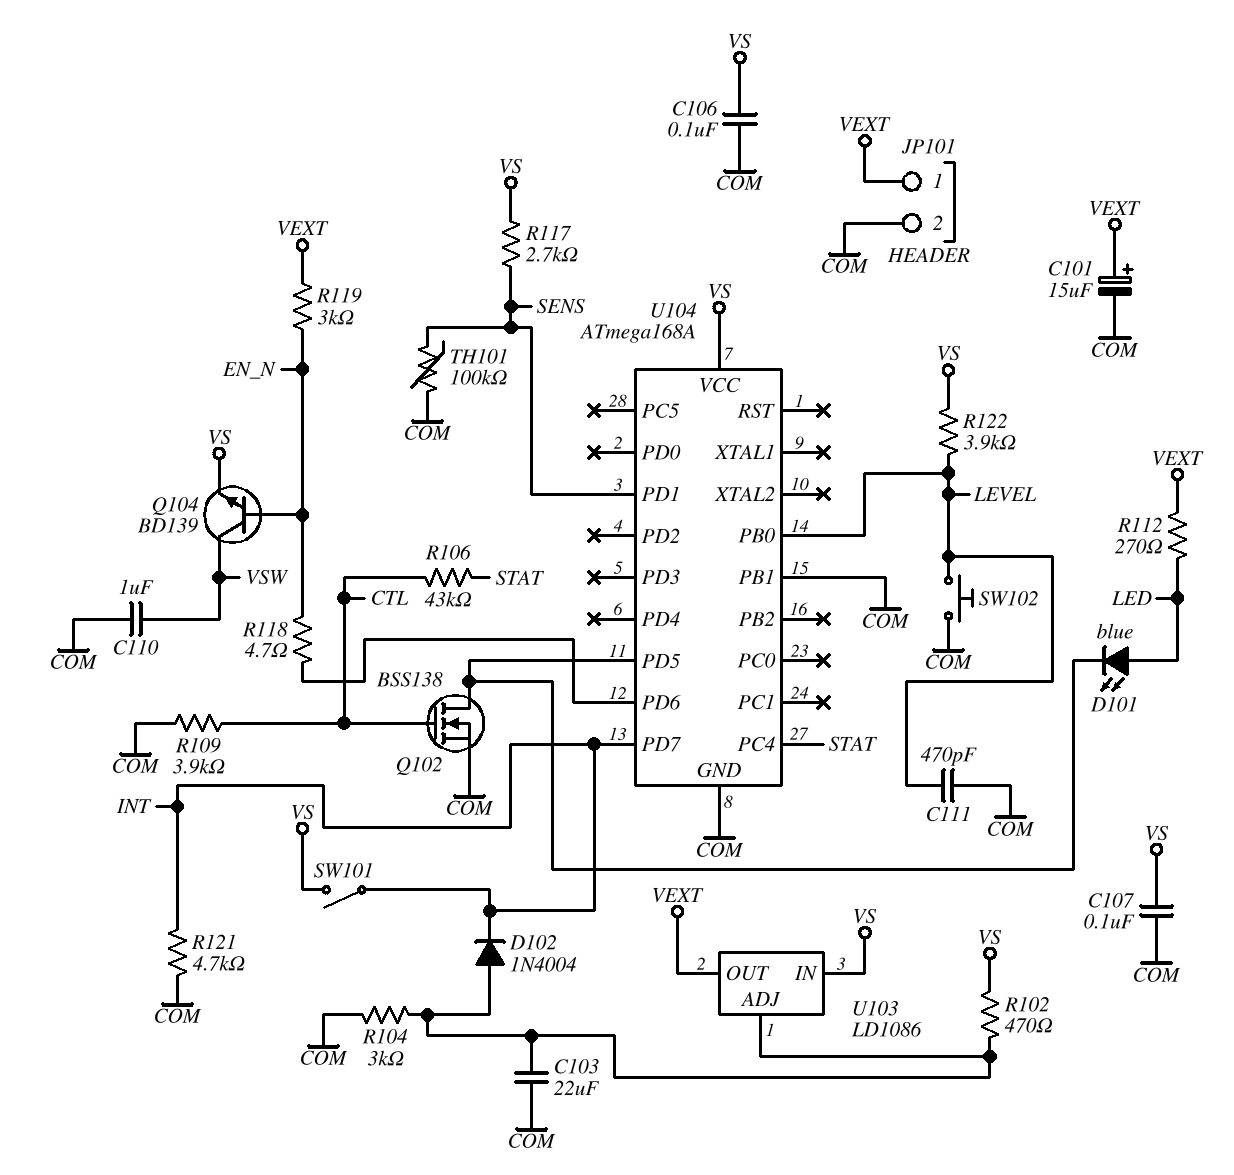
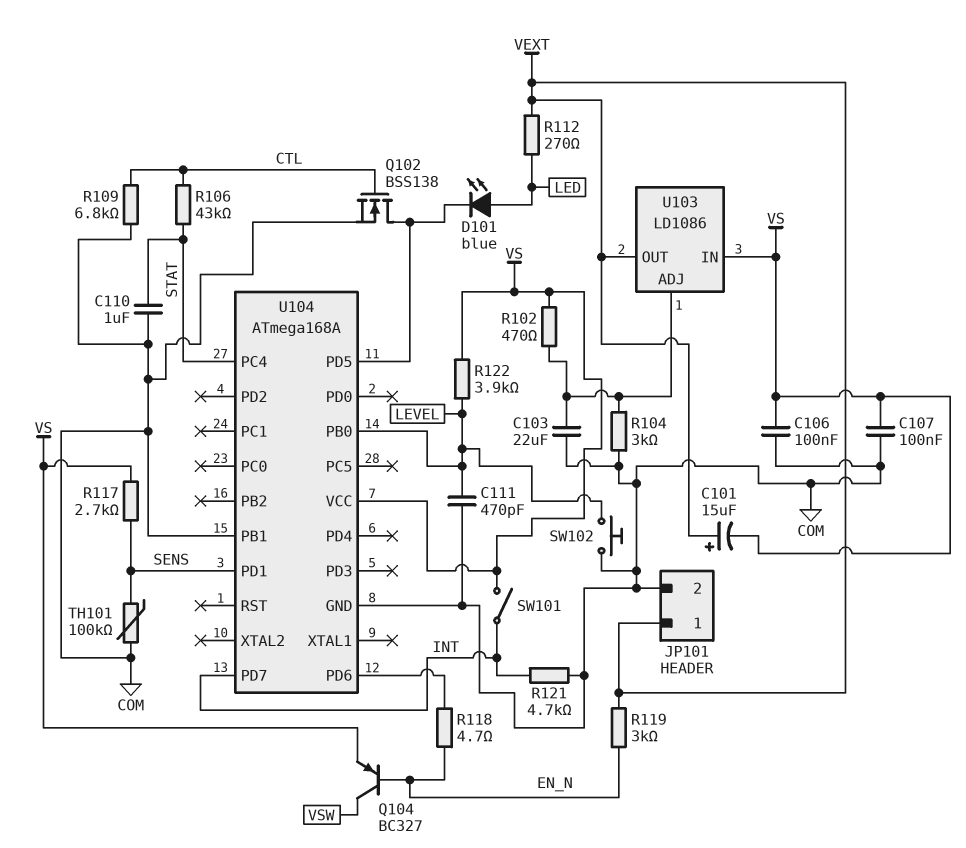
C101: 15uF (plus VEXT, minus COM) -> 15uF (plus VEXT, minus VS)
C110: 1uF (COM, VSW) -> 1uF (COM, STAT)
D102: diode 1N4004 (A U103/ADJ, K INT) -> none
Q104: NPN BD139 (B EN_N, C VSW, E VS) -> PNP BC327 (B EN_N, C VSW, E VS)
R109: 3.9k (COM, CTL) -> 6.8k (COM, CTL)

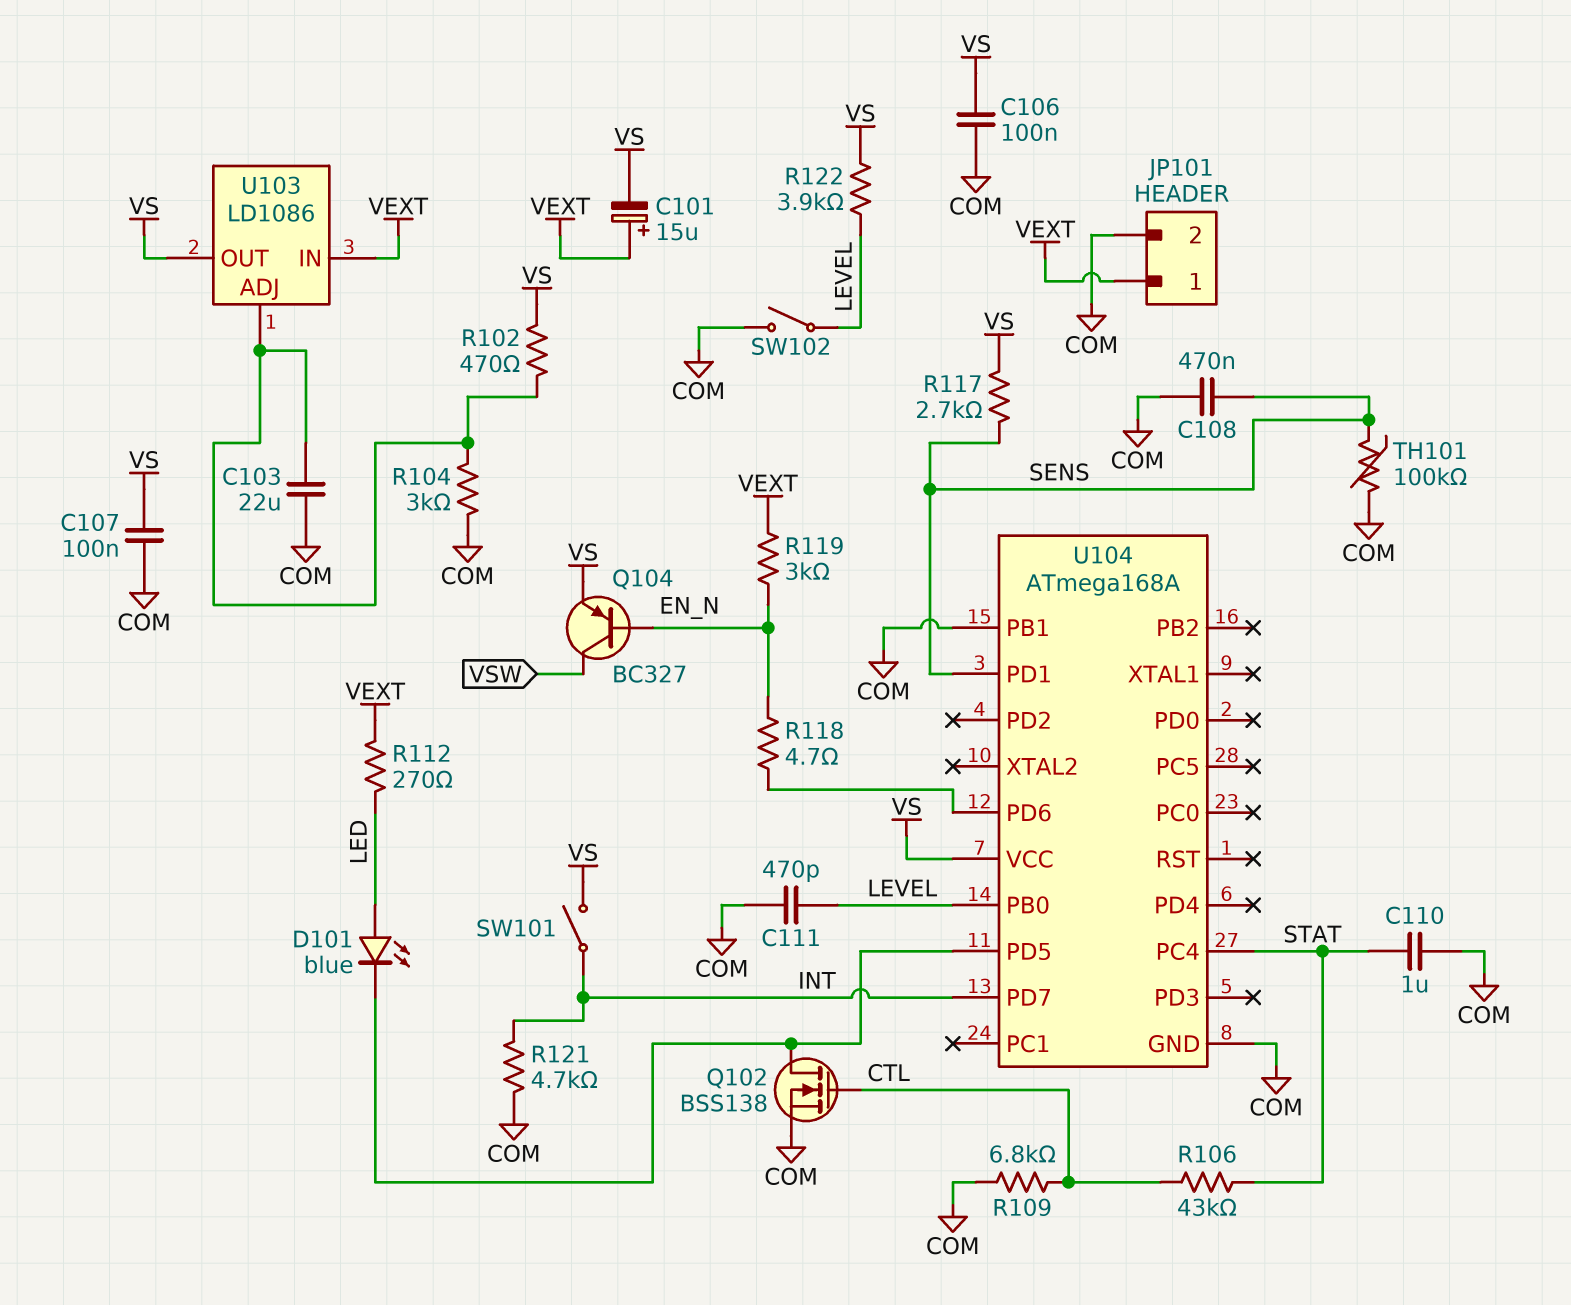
C108: none -> 470nF (COM, SENS)
SW102: button (COM, LEVEL) -> switch (COM, LEVEL)
U103 pin IN: VS -> VEXT
U103 pin OUT: VEXT -> VS

